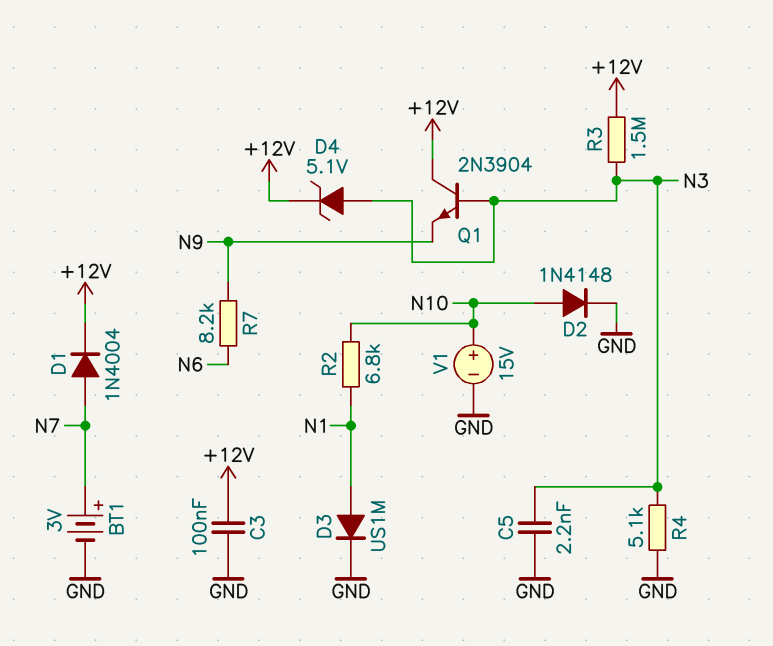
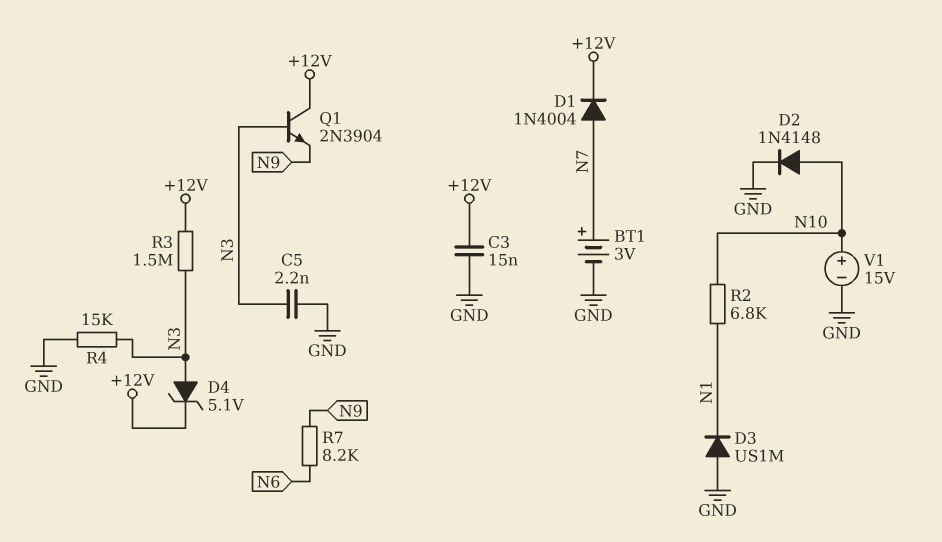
C3: 100nF (+12V, GND) -> 15nF (+12V, GND)
D3: diode US1M (A N1, K GND) -> diode US1M (A GND, K N1)
R4: 5.1k (GND, N3) -> 15k (GND, N3)

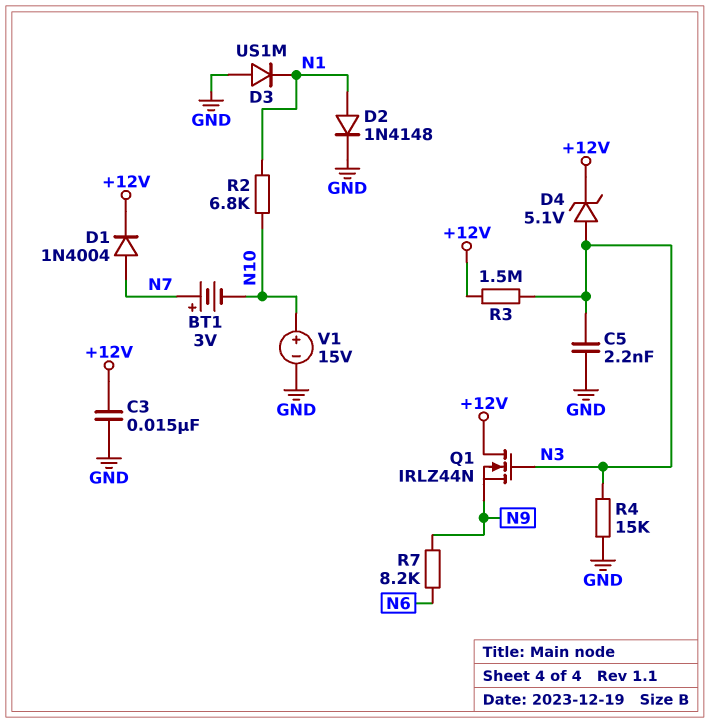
BT1: 3V (plus N7, minus GND) -> 3V (plus N7, minus N10)
D2: diode 1N4148 (A N10, K GND) -> diode 1N4148 (A N1, K GND)
Q1: NPN 2N3904 (B N3, C +12V, E N9) -> NMOS IRLZ44N (G N3, D +12V, S N9)

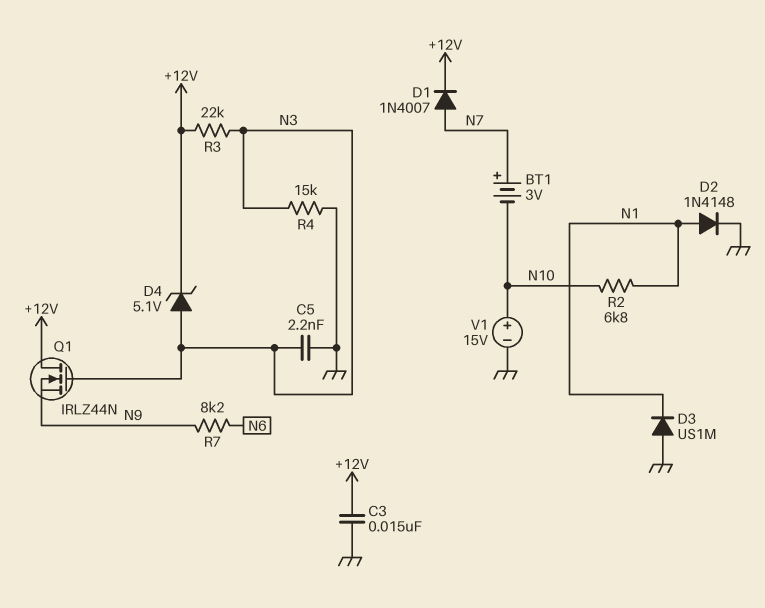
D1: diode 1N4004 (A N7, K +12V) -> diode 1N4007 (A N7, K +12V)
R3: 1.5M (+12V, N3) -> 22k (+12V, N3)

